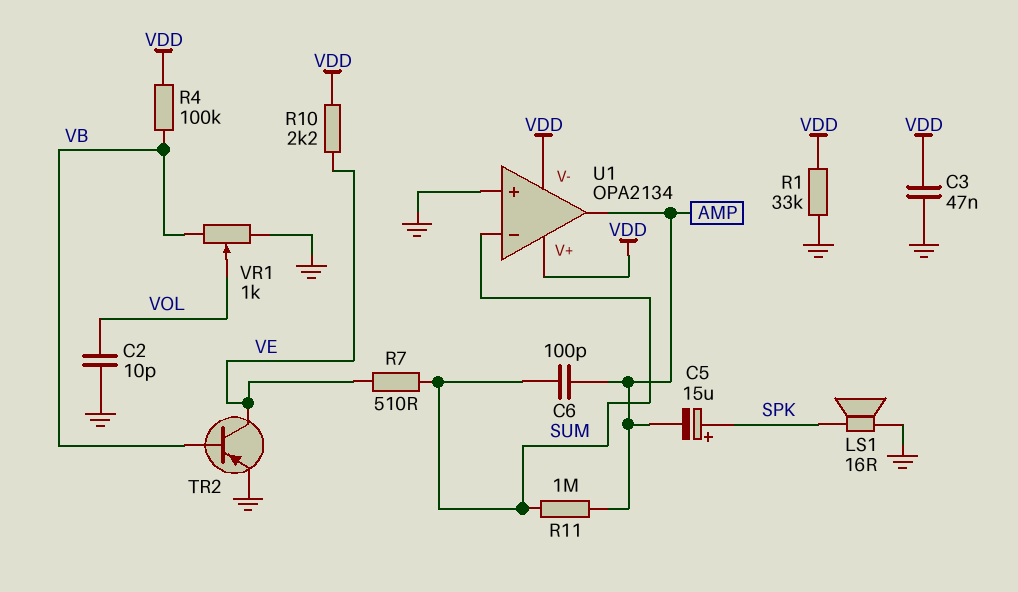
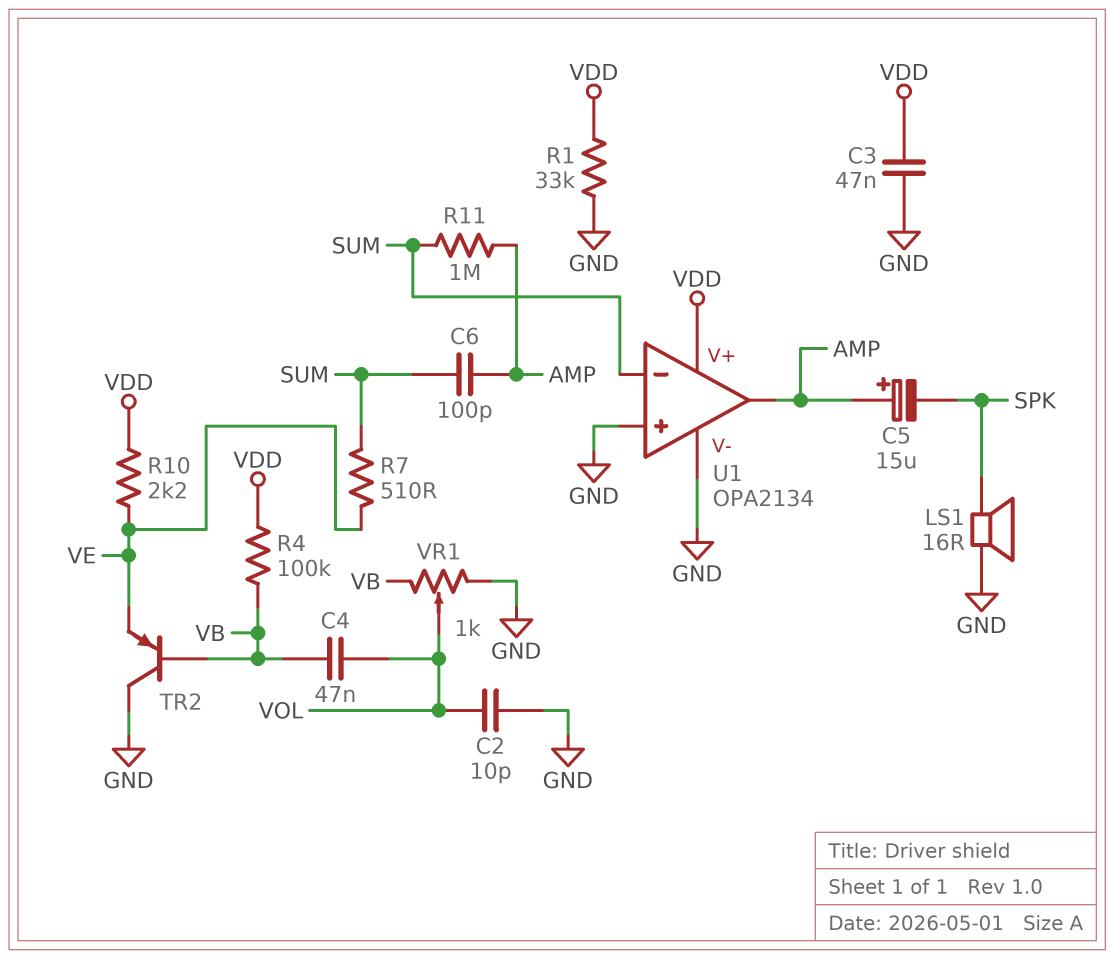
C4: none -> 47nF (VB, VOL)
C5: 15uF (plus SPK, minus AMP) -> 15uF (plus AMP, minus SPK)
TR2: PNP (B VB, C VE, E GND) -> PNP (B VB, C GND, E VE)
U1 pin V-: VDD -> GND

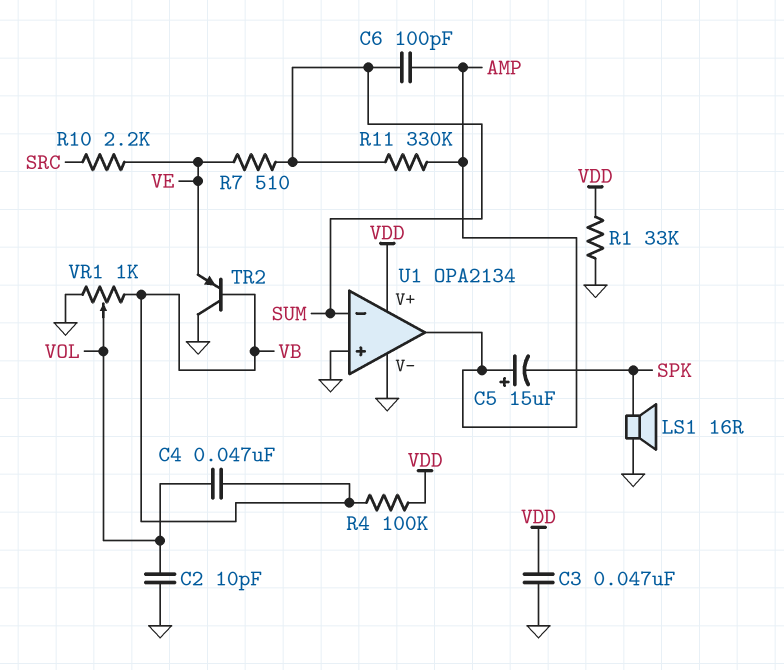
R10: 2.2k (VDD, VE) -> 2.2k (SRC, VE)
R11: 1M (AMP, SUM) -> 330k (AMP, SUM)

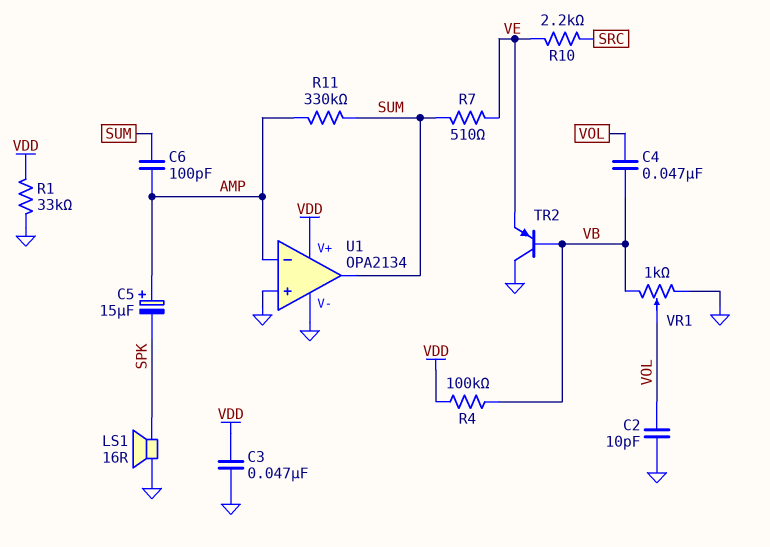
U1 pin in-: SUM -> AMP
U1 pin out: AMP -> SUM

